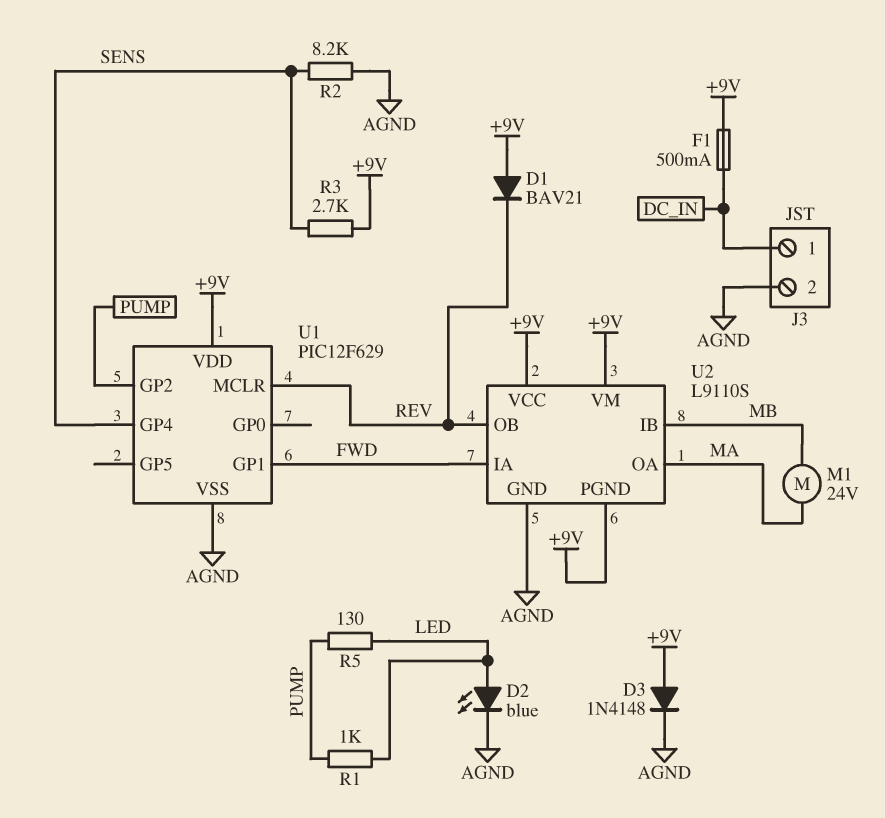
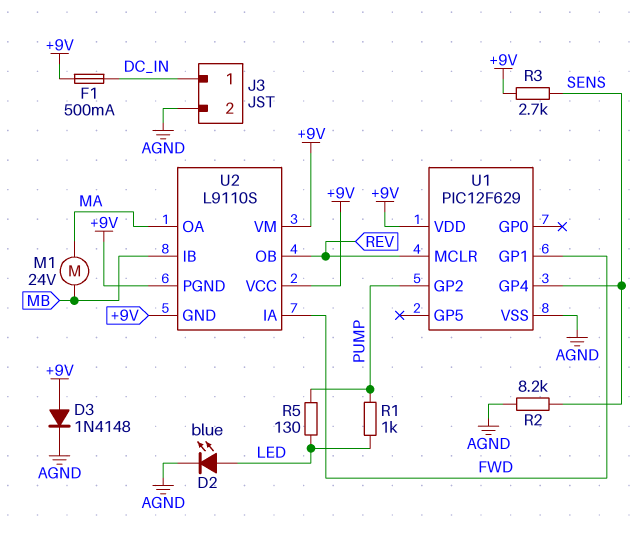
D1: diode BAV21 (A +9V, K REV) -> none
U2 pin GND: AGND -> +9V

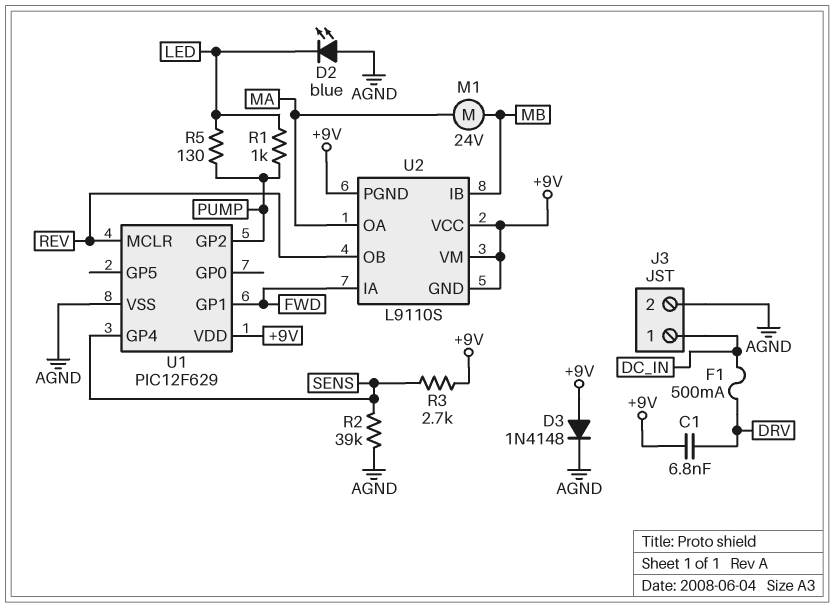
C1: none -> 6.8nF (+9V, DRV)
D2: LED blue (A LED, K AGND) -> LED blue (A AGND, K LED)
F1: 500mA (+9V, DC_IN) -> 500mA (DC_IN, DRV)
R2: 8.2k (AGND, SENS) -> 39k (AGND, SENS)

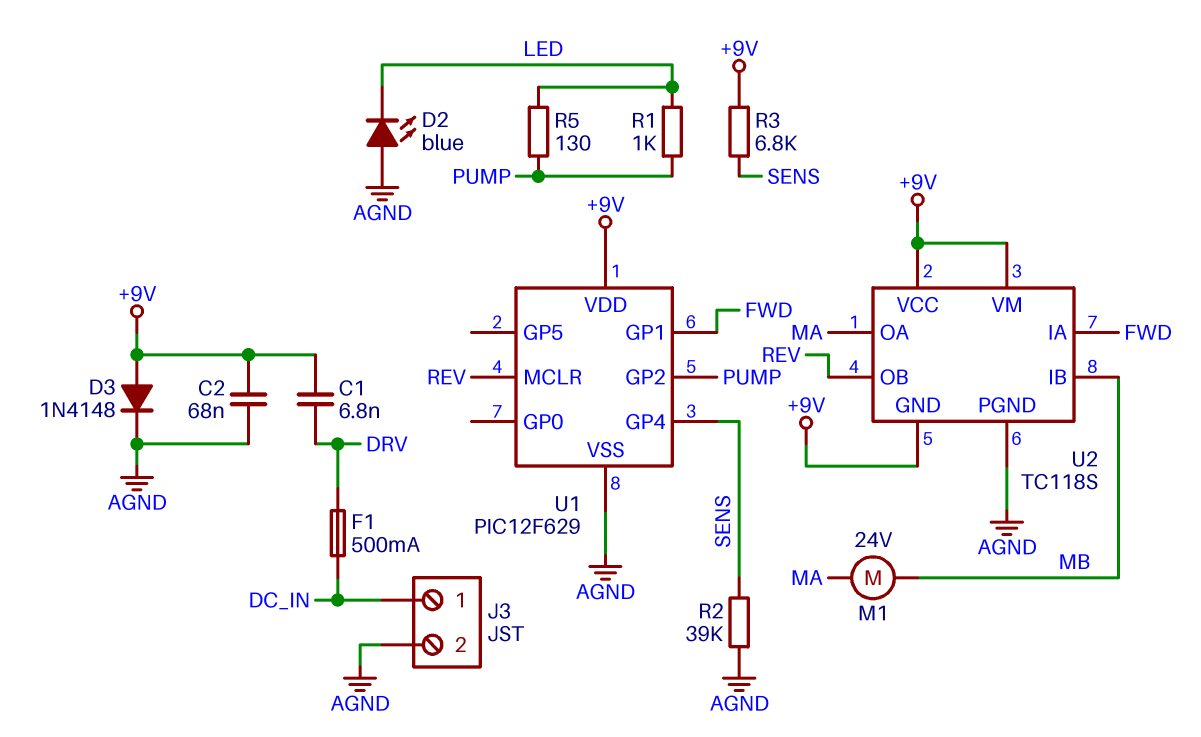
C2: none -> 68nF (+9V, AGND)
R3: 2.7k (+9V, SENS) -> 6.8k (+9V, SENS)
U2: L9110S -> TC118S
U2 pin PGND: +9V -> AGND

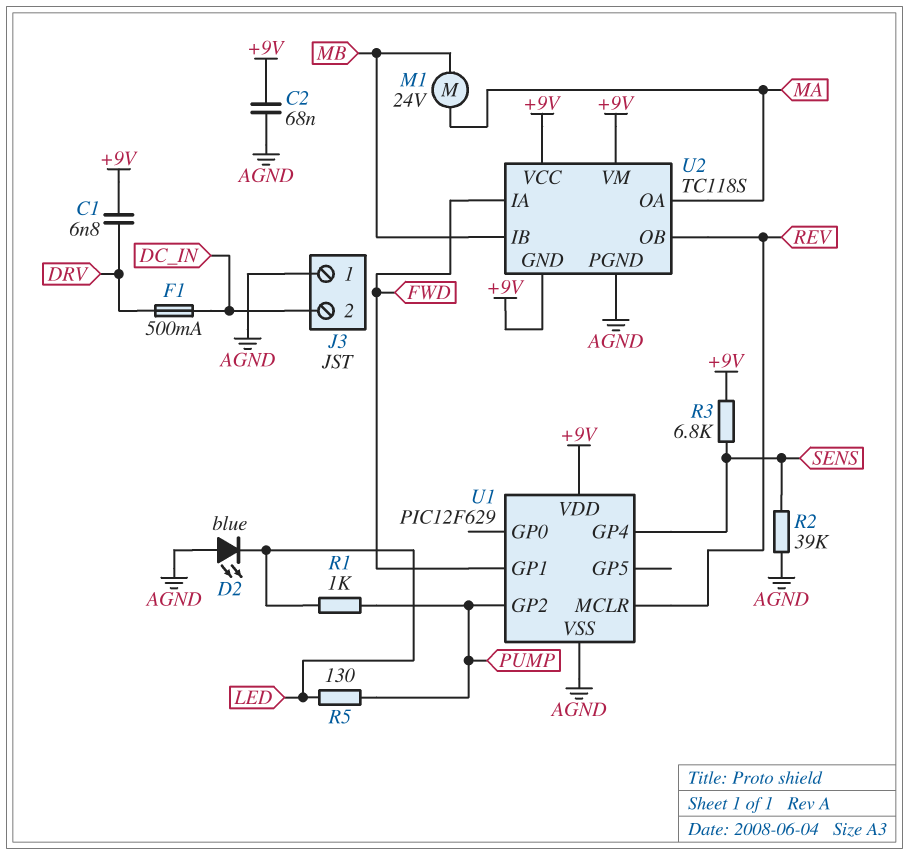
D3: diode 1N4148 (A +9V, K AGND) -> none
J3 pin 1: DC_IN -> AGND
J3 pin 2: AGND -> DC_IN

